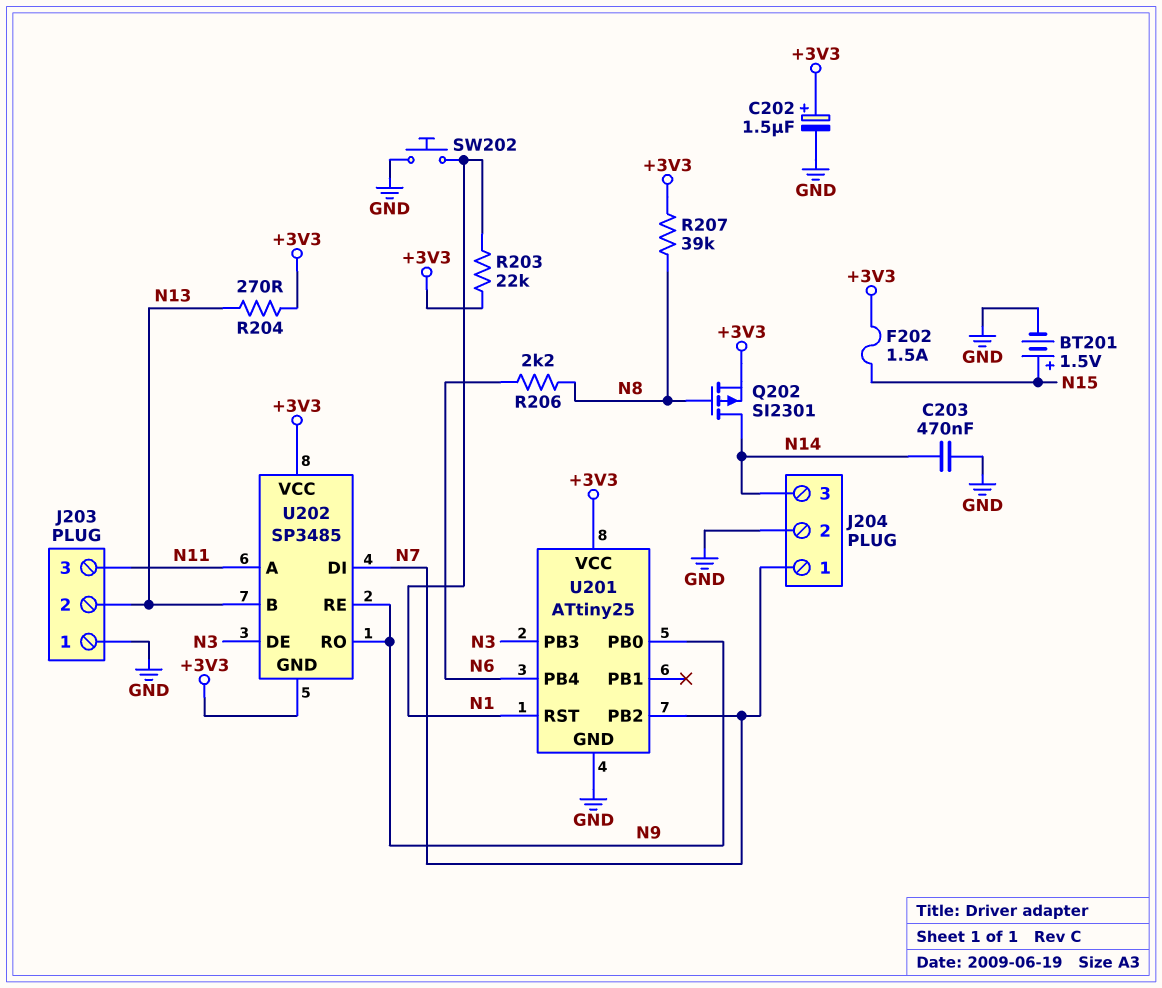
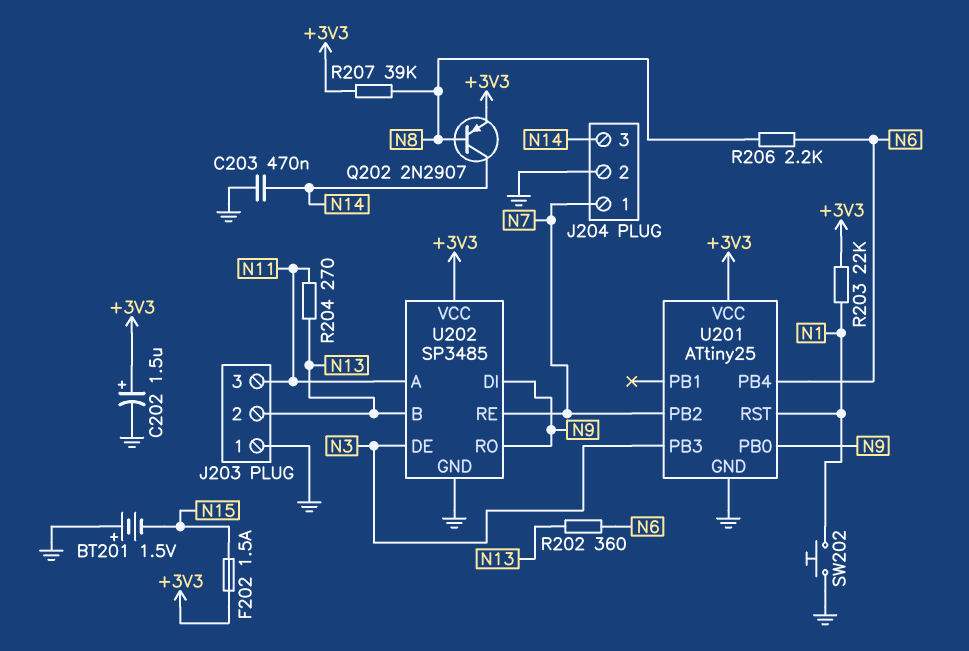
BT201: 1.5V (plus N15, minus GND) -> 1.5V (plus GND, minus N15)
Q202: PMOS SI2301 (G N8, D N14, S +3V3) -> PNP 2N2907 (B N8, C N14, E +3V3)
R202: none -> 360 (N6, N13)
R204: 270 (+3V3, N13) -> 270 (N11, N13)
U202 pin DI: N7 -> N9
U202 pin GND: +3V3 -> GND
U202 pin RE: N9 -> N7

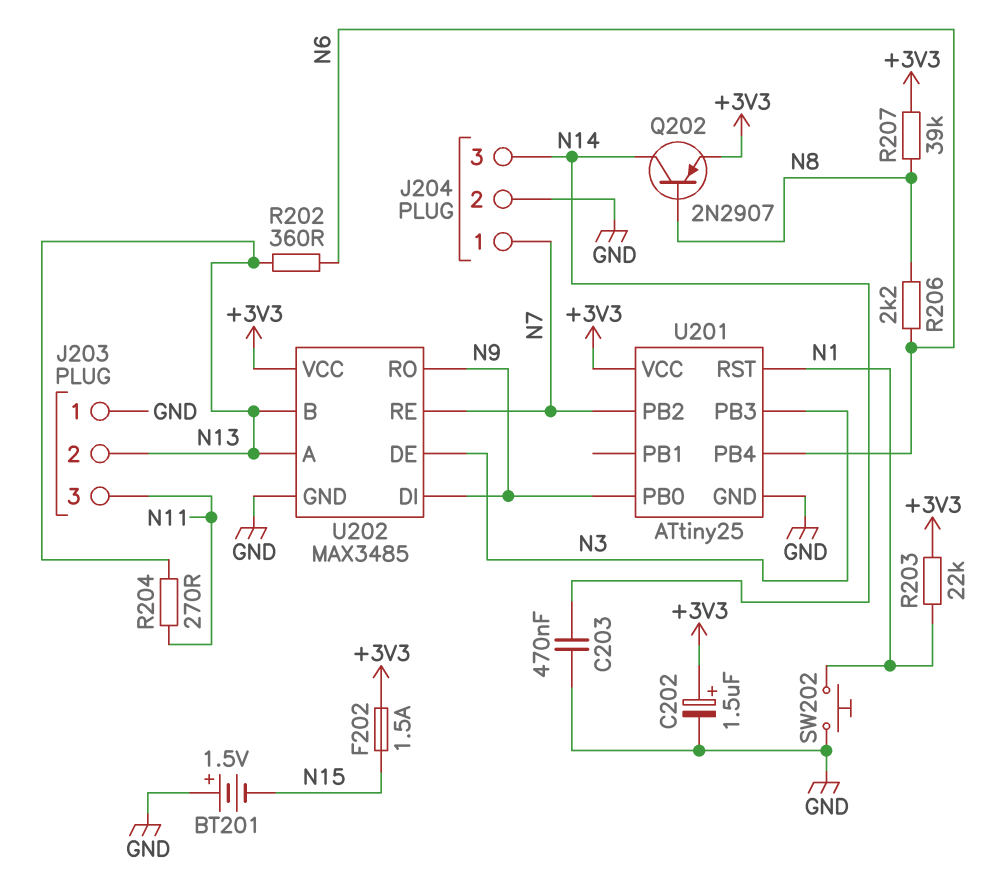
U202: SP3485 -> MAX3485
U202 pin A: N11 -> N13

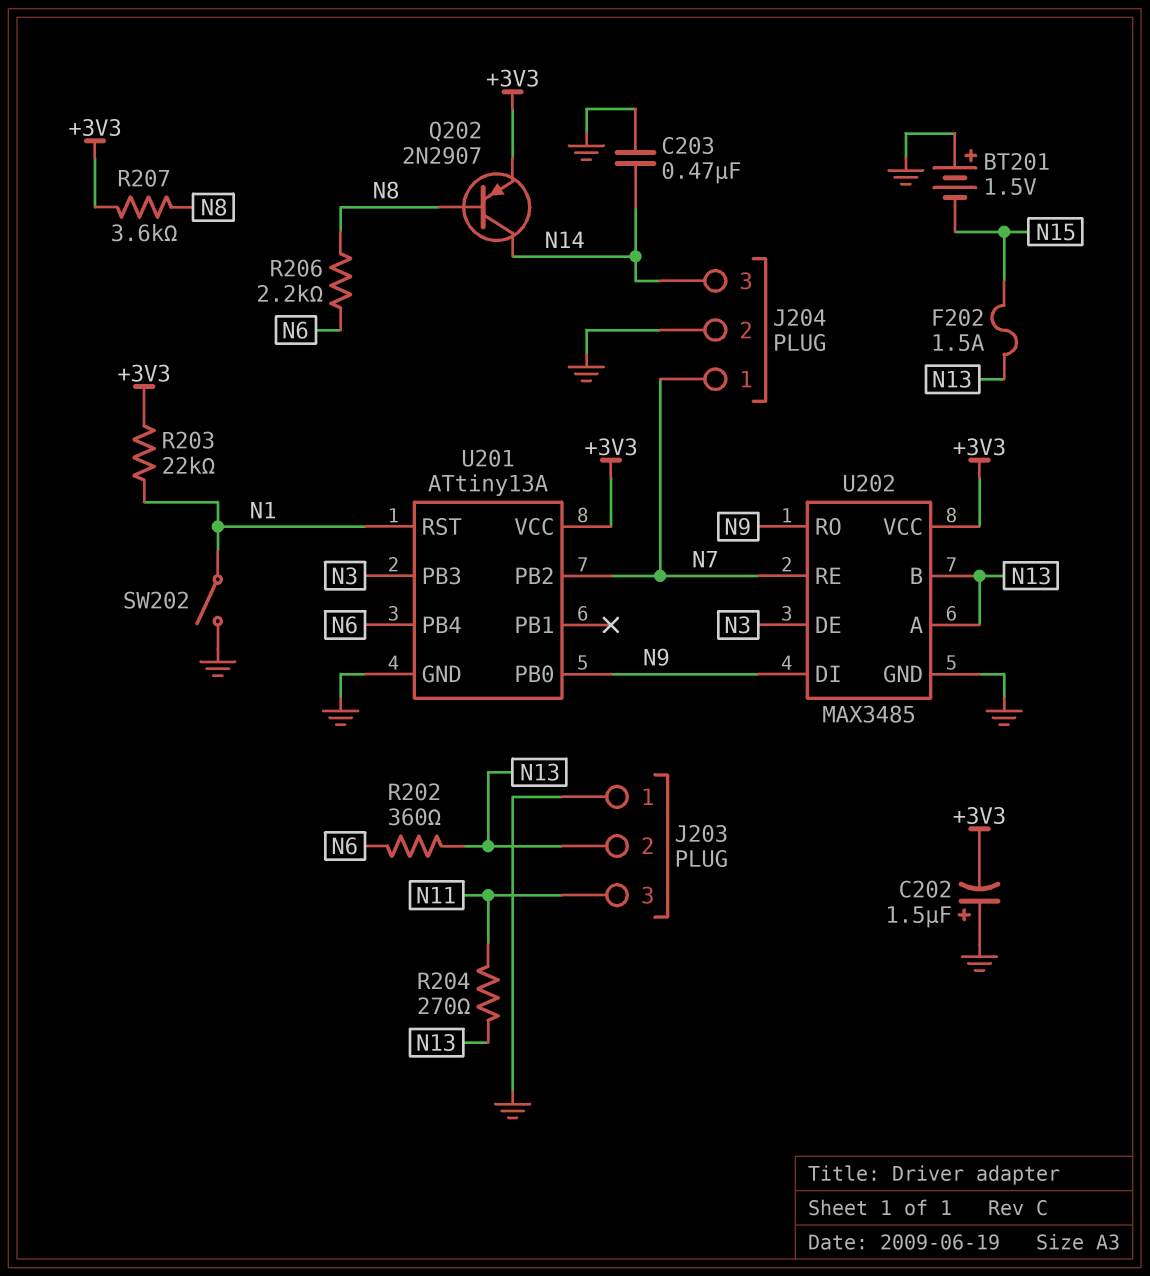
C202: 1.5uF (plus +3V3, minus GND) -> 1.5uF (plus GND, minus +3V3)
F202: 1.5A (+3V3, N15) -> 1.5A (N13, N15)
R207: 39k (+3V3, N8) -> 3.6k (+3V3, N8)
SW202: button (GND, N1) -> switch (GND, N1)
U201: ATtiny25 -> ATtiny13A

